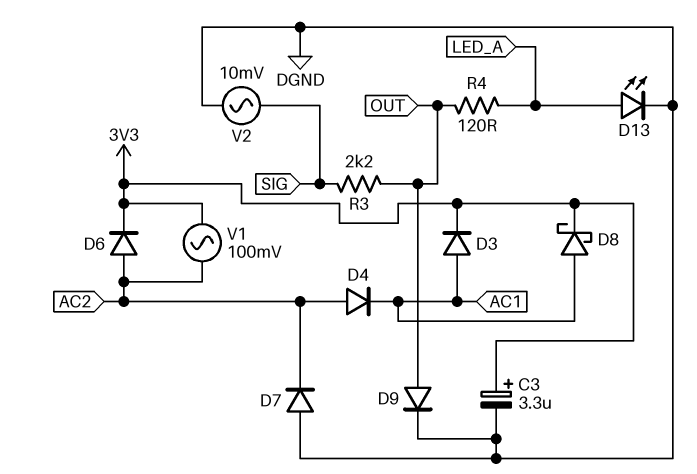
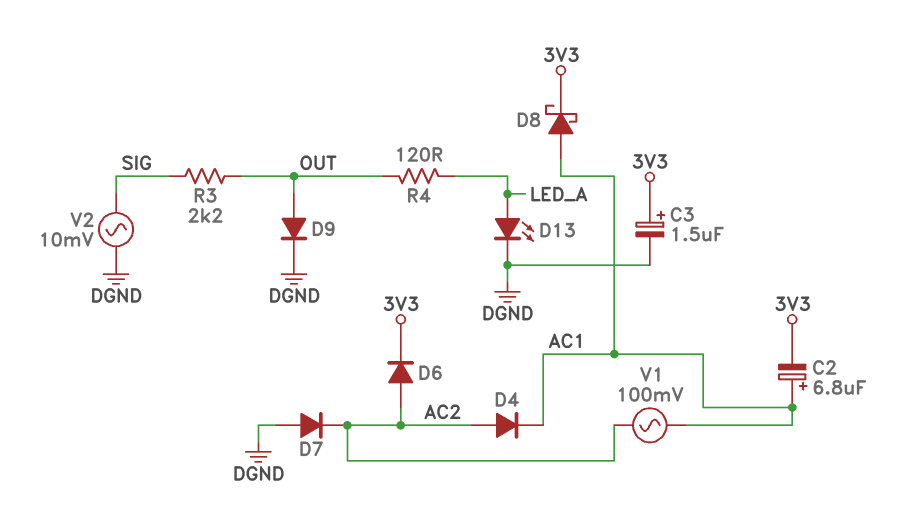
C2: none -> 6.8uF (plus AC1, minus 3V3)
C3: 3.3uF (plus 3V3, minus DGND) -> 1.5uF (plus 3V3, minus DGND)
D3: diode (A AC1, K 3V3) -> none
V1: AC 100mV (3V3, AC2) -> AC 100mV (AC1, AC2)

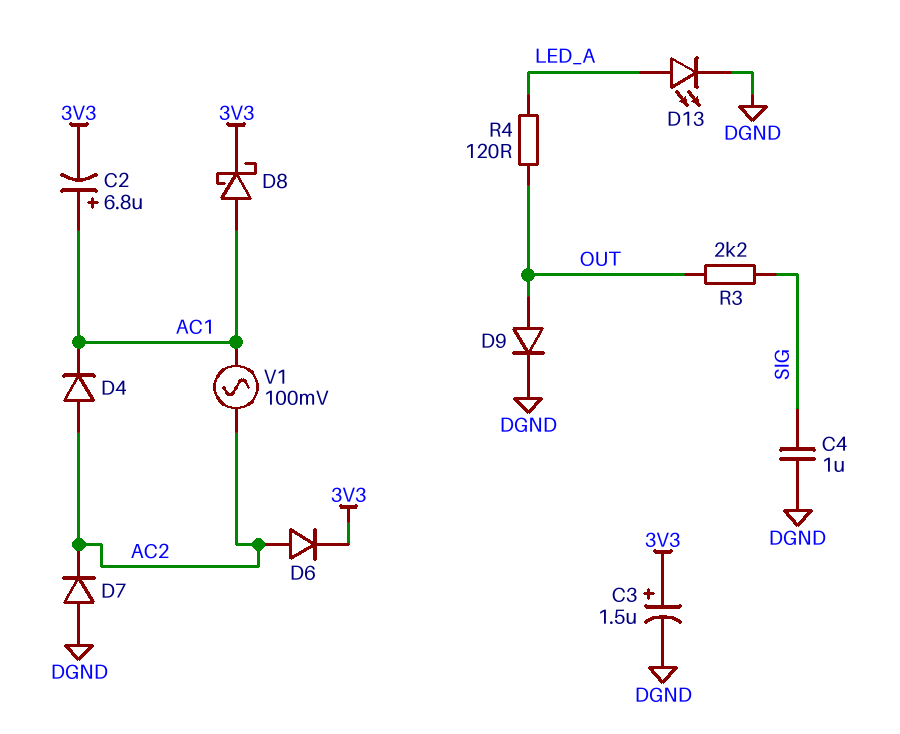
C4: none -> 1uF (DGND, SIG)
V2: AC 10mV (DGND, SIG) -> none

